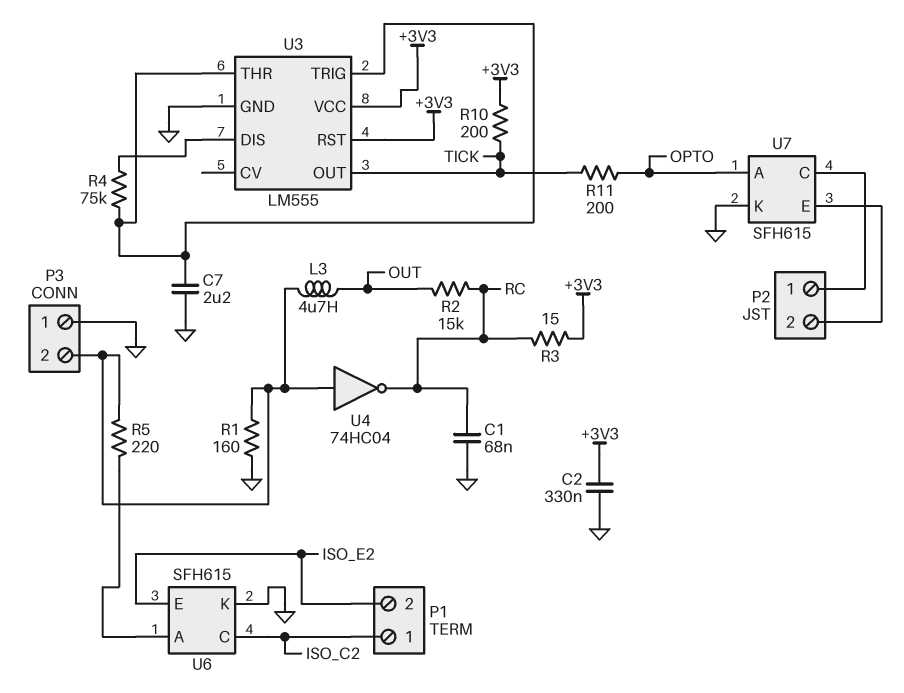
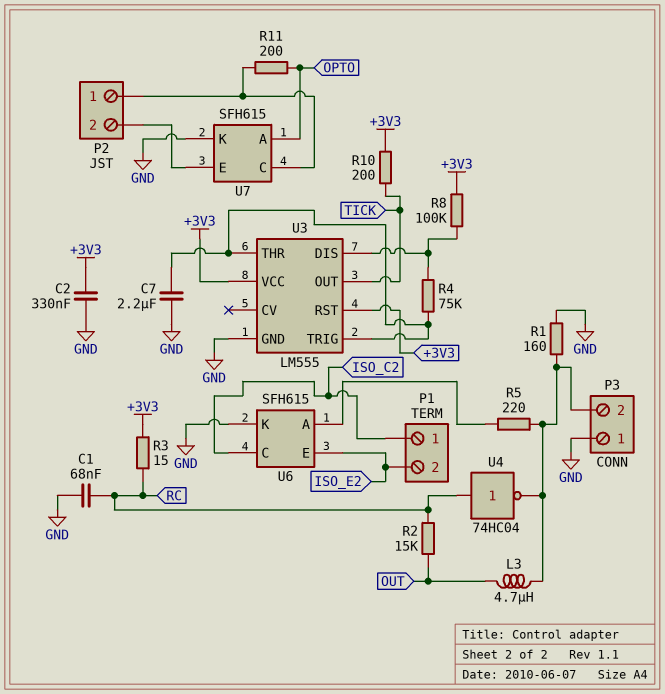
R8: none -> 100k (+3V3, U3/DIS)
R11: 200 (OPTO, TICK) -> 200 (OPTO, P2/1)
U4: NOT 74HC04 (in P3/2, out RC) -> NOT 74HC04 (in RC, out P3/2)

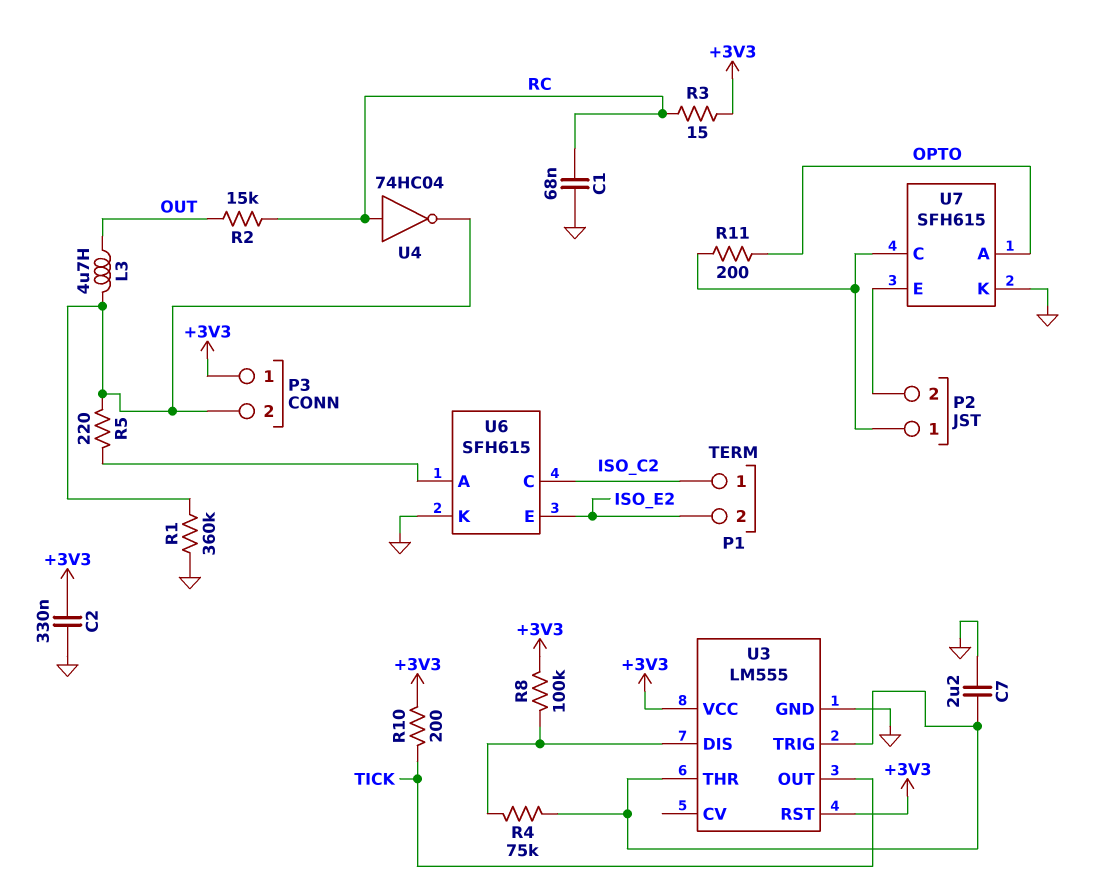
P3 pin 1: GND -> +3V3
R1: 160 (GND, P3/2) -> 360k (GND, P3/2)

